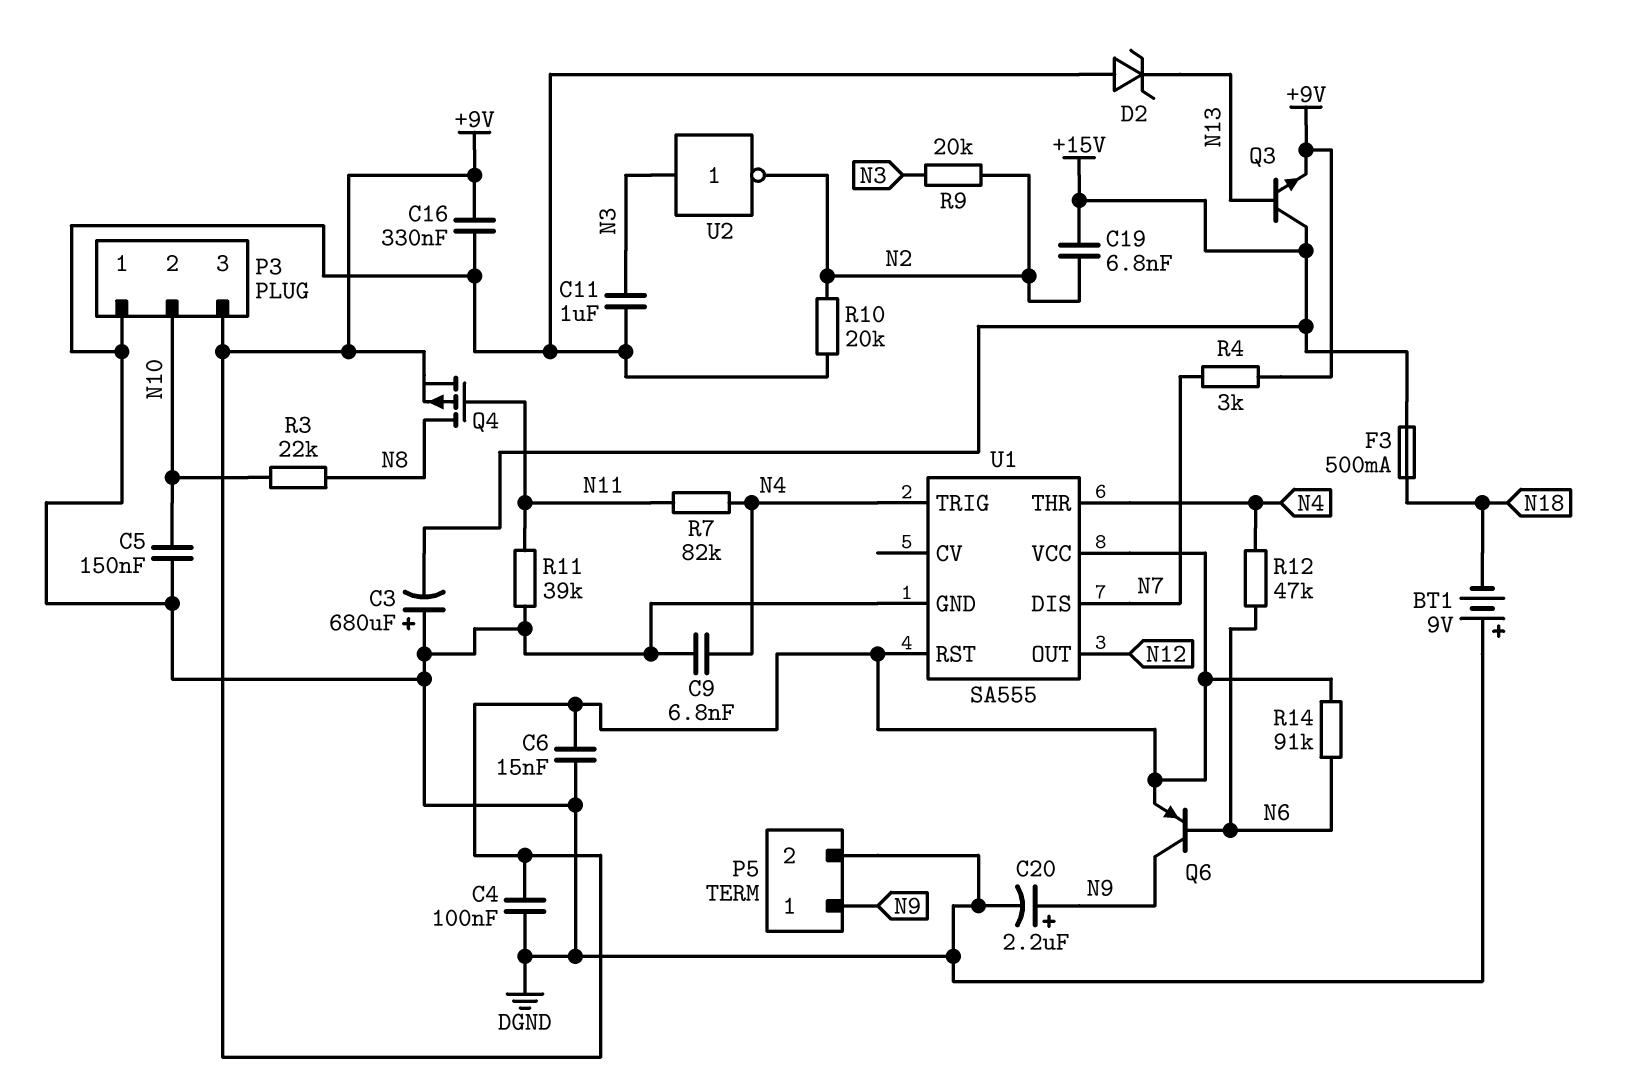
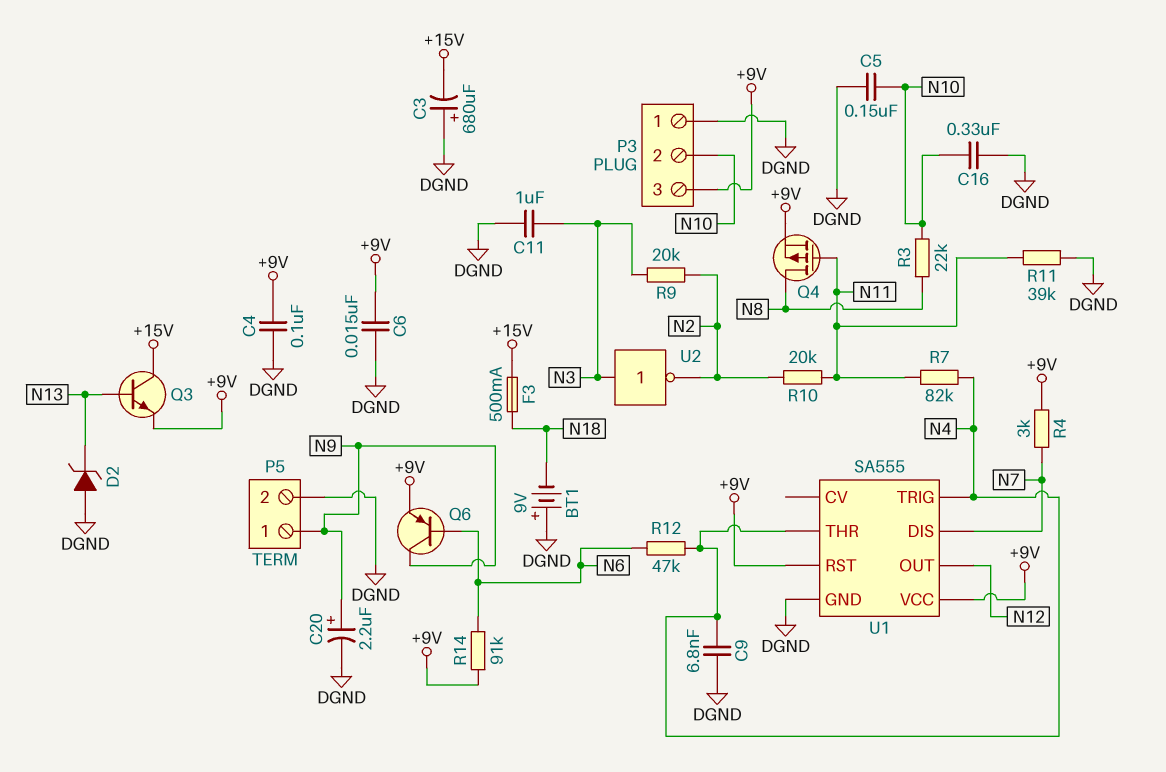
C16: 330nF (+9V, DGND) -> 330nF (DGND, N10)
C19: 6.8nF (+15V, N2) -> none
R10: 20k (DGND, N2) -> 20k (N2, N11)

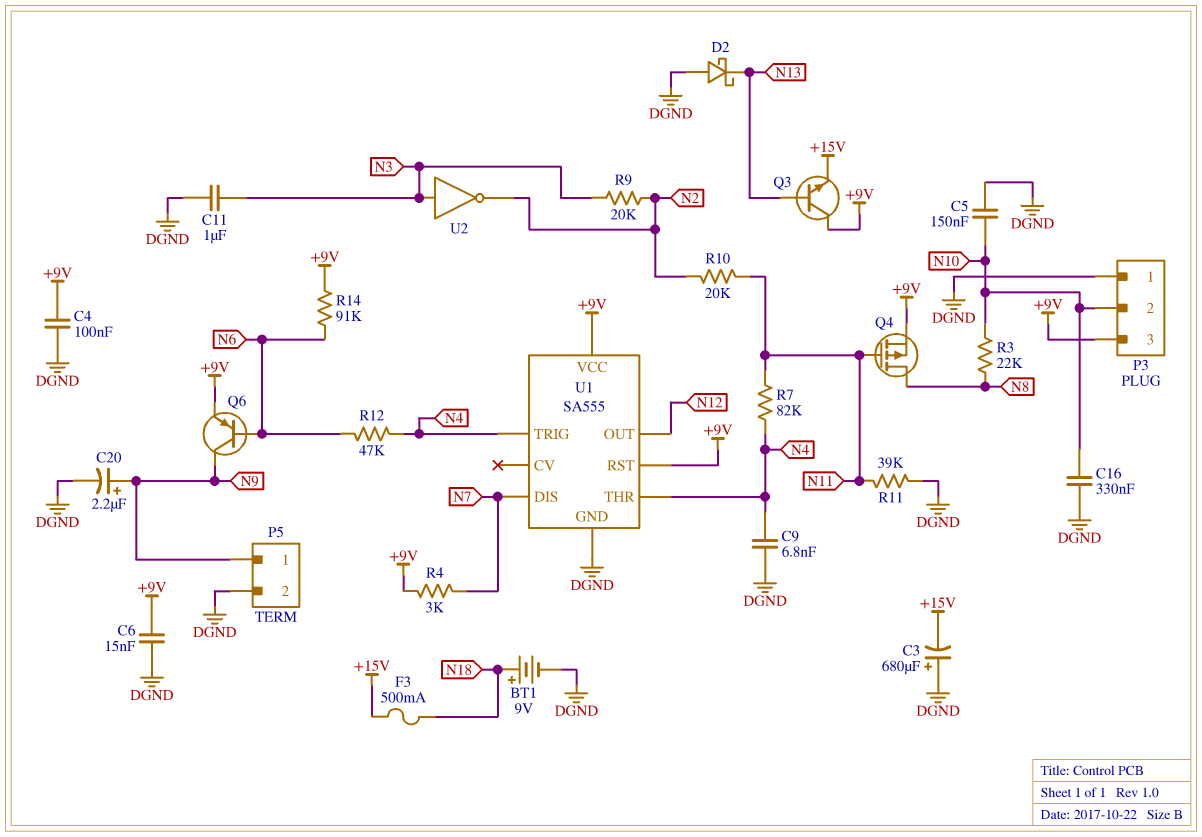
BT1: 9V (plus DGND, minus N18) -> 9V (plus N18, minus DGND)
D2: zener (A DGND, K N13) -> schottky (A DGND, K N13)
Q3: NPN (B N13, C +15V, E +9V) -> NPN (B N13, C +9V, E +15V)

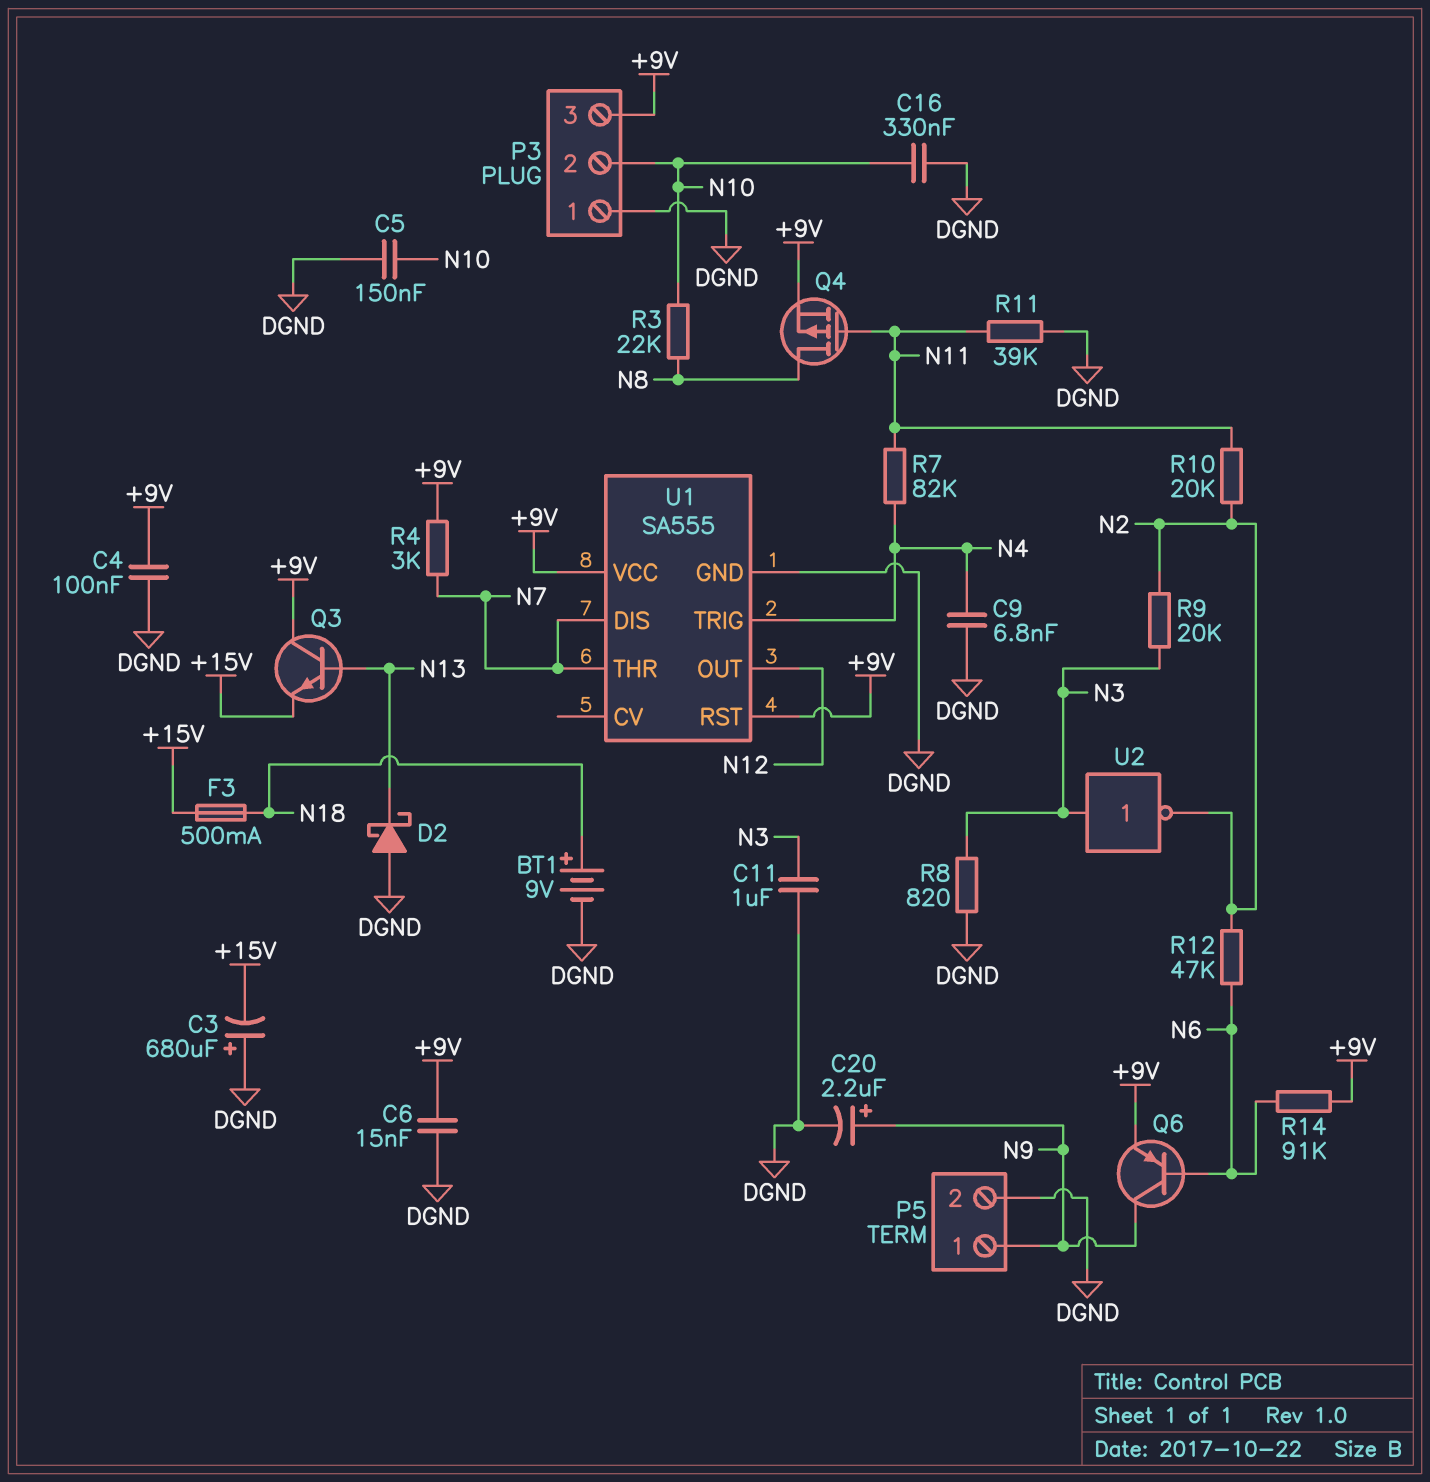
R8: none -> 820 (DGND, N3)
R12: 47k (N4, N6) -> 47k (N2, N6)
U1 pin THR: N4 -> N7

